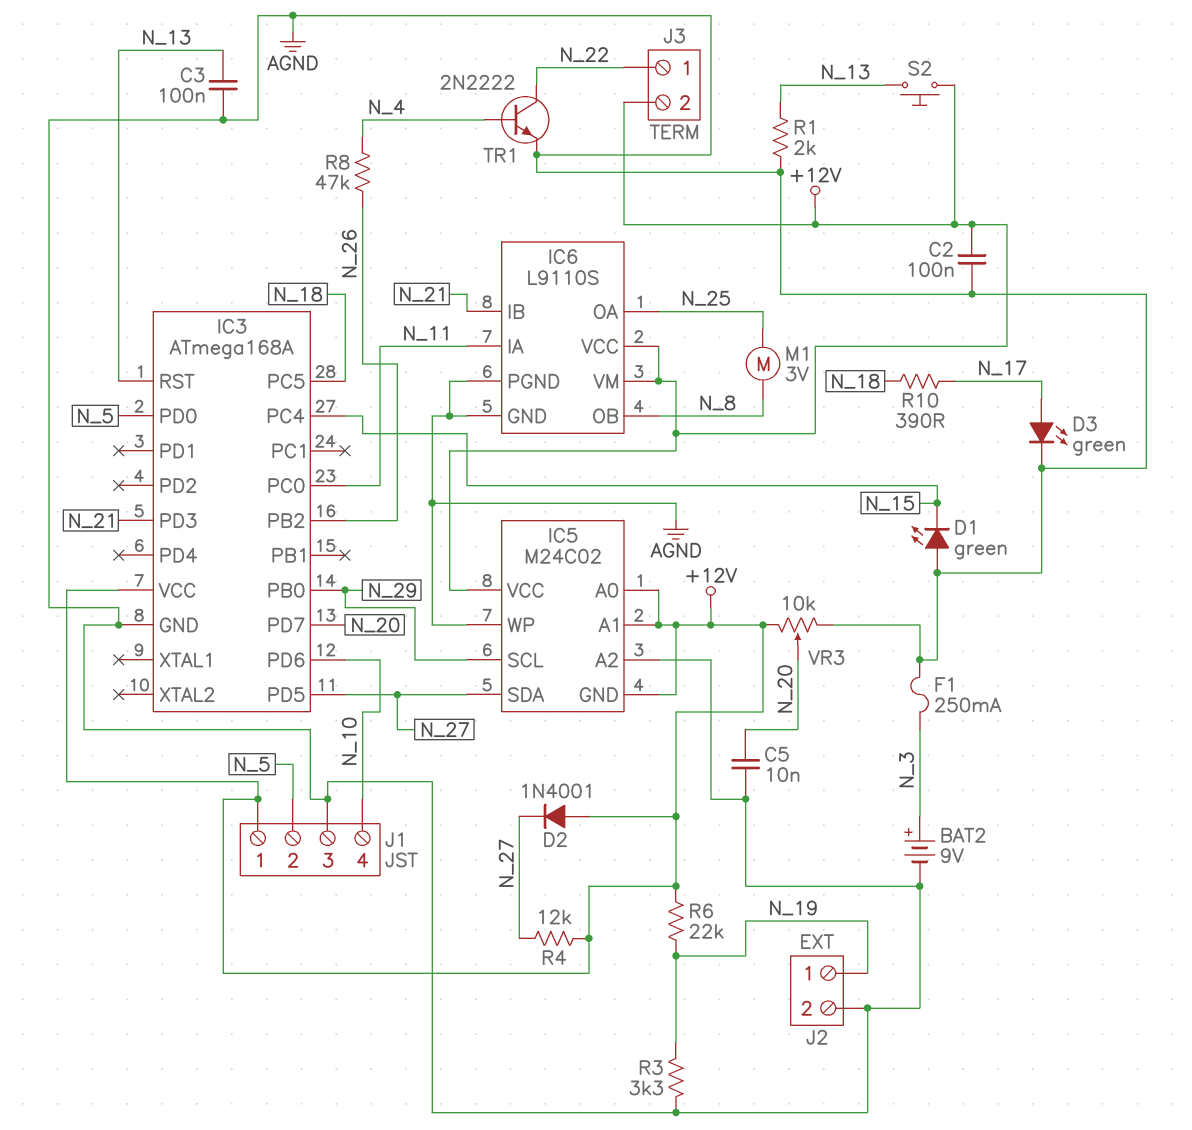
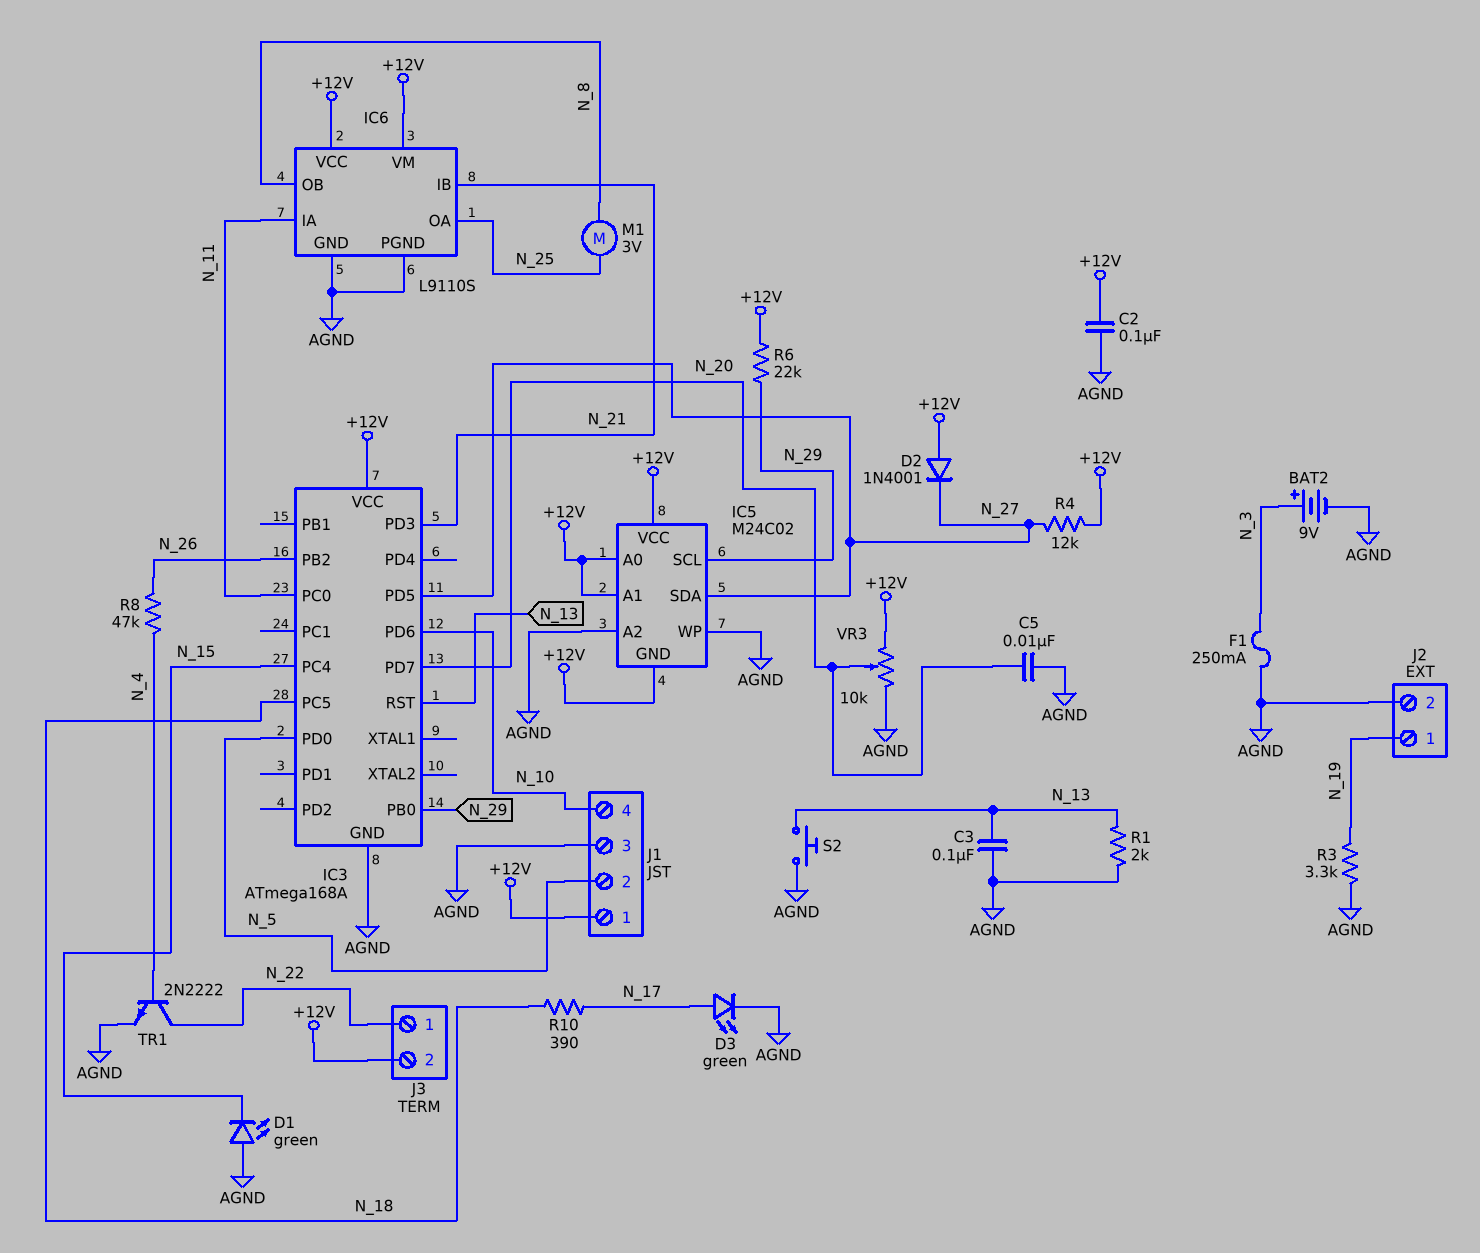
R6: 22k (+12V, N_19) -> 22k (+12V, N_29)
S2: button (+12V, N_13) -> button (AGND, N_13)

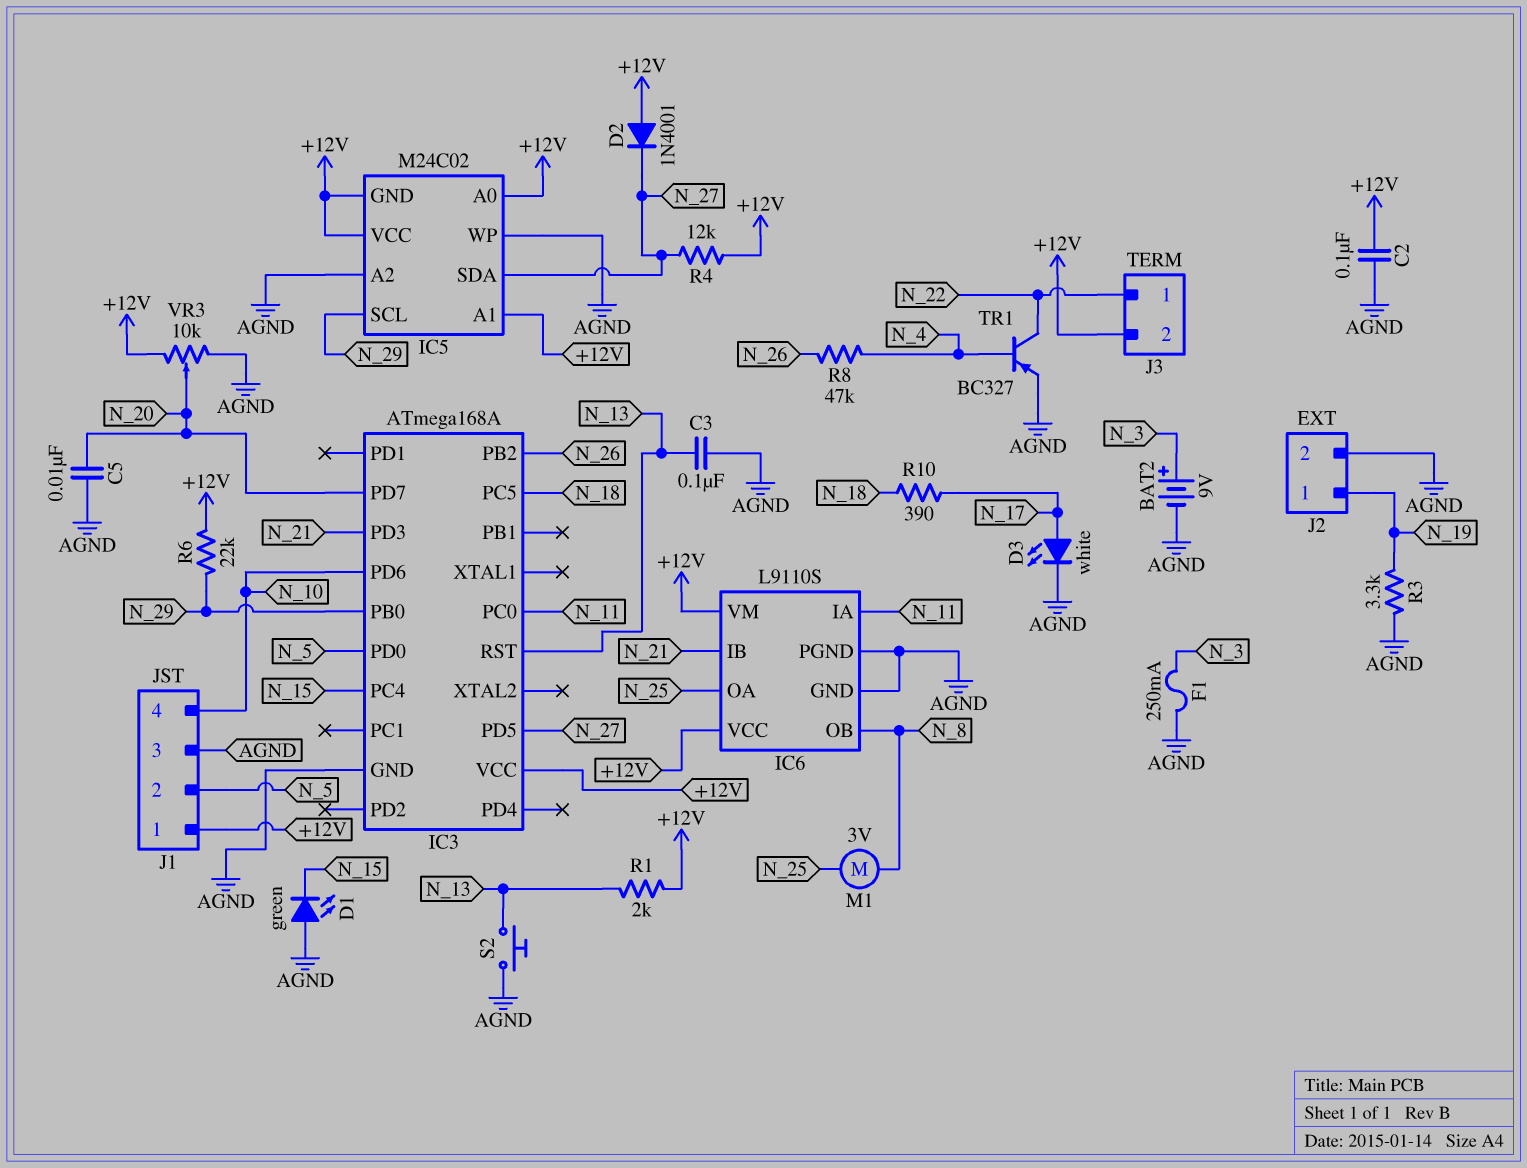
D3: LED green (A N_17, K AGND) -> LED white (A N_17, K AGND)
R1: 2k (AGND, N_13) -> 2k (+12V, N_13)
TR1: NPN 2N2222 (B N_4, C N_22, E AGND) -> PNP BC327 (B N_4, C N_22, E AGND)

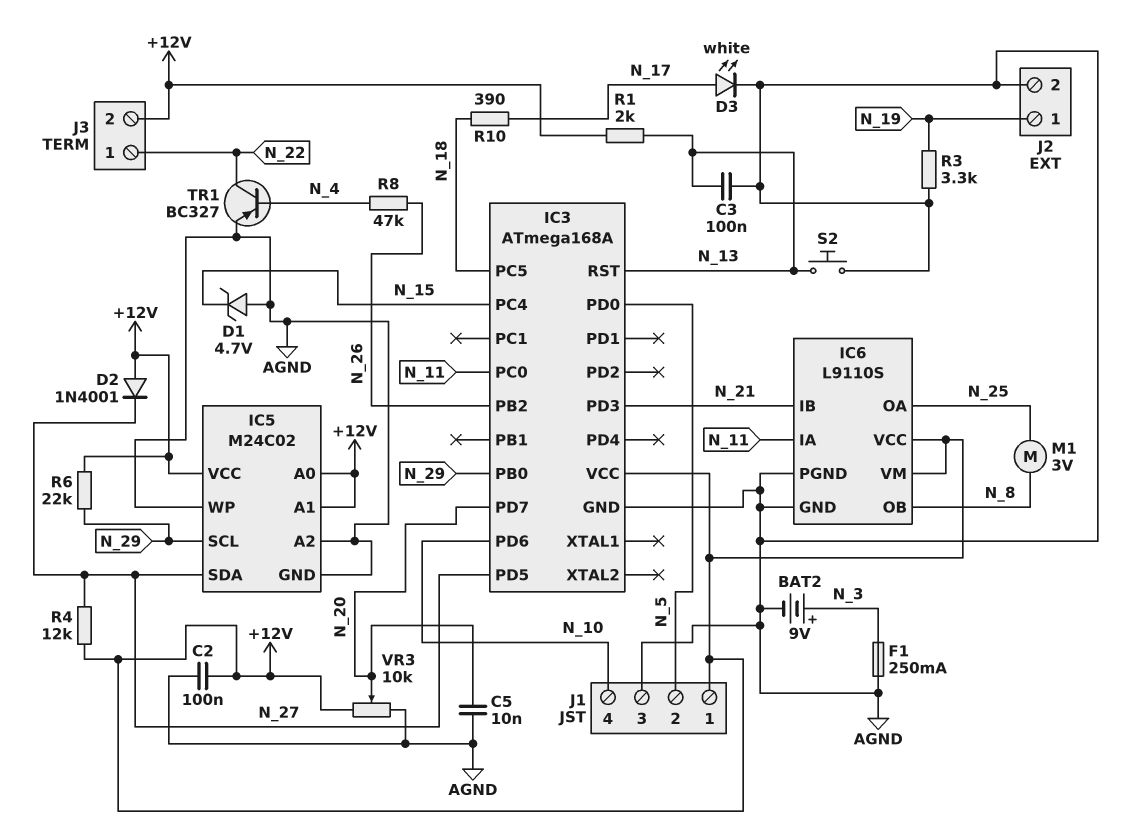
D1: LED green (A AGND, K N_15) -> zener 4.7V (A AGND, K N_15)
IC5 pin GND: +12V -> AGND

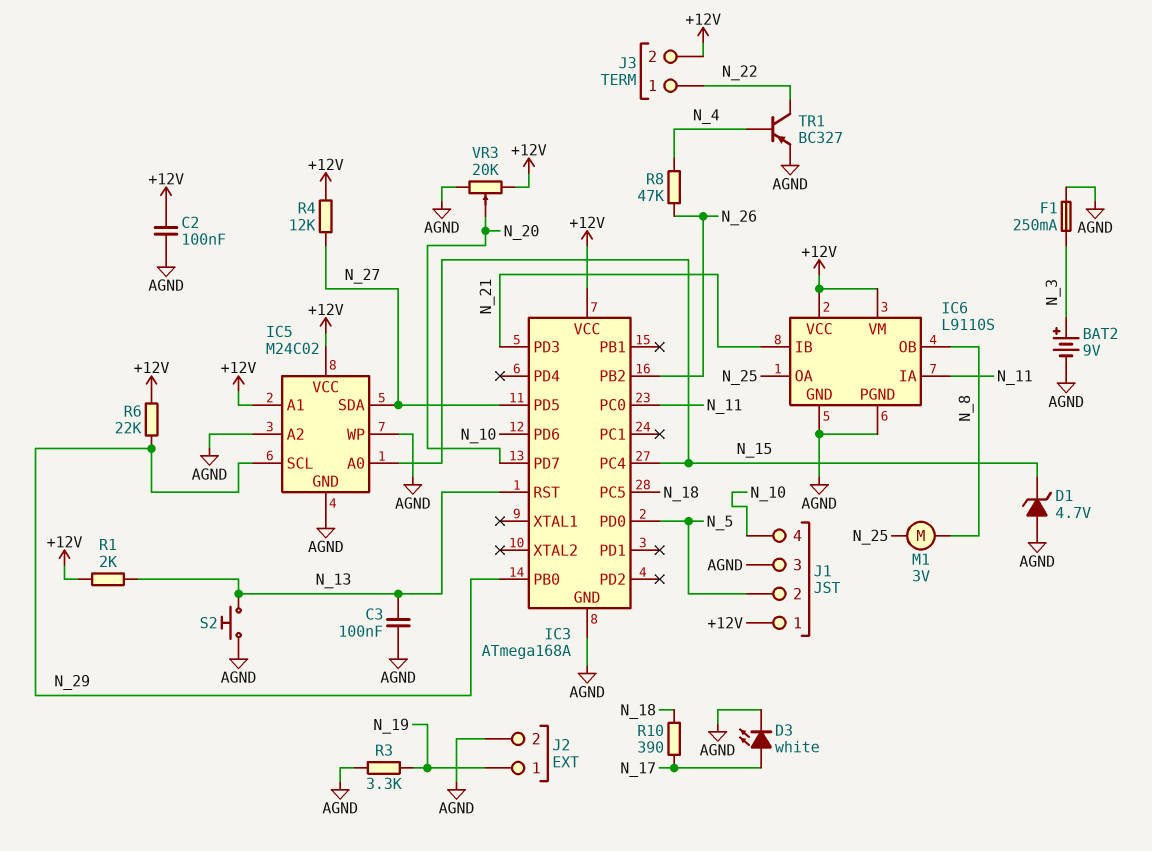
C5: 10nF (AGND, N_20) -> none
D2: diode 1N4001 (A +12V, K N_27) -> none
IC5 pin A0: +12V -> N_15
VR3: 10k (+12V, AGND, wiper N_20) -> 20k (+12V, AGND, wiper N_20)

